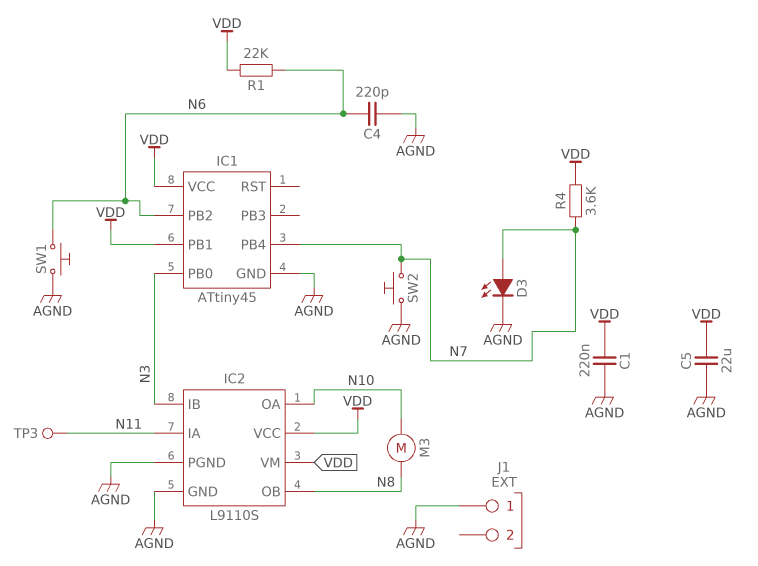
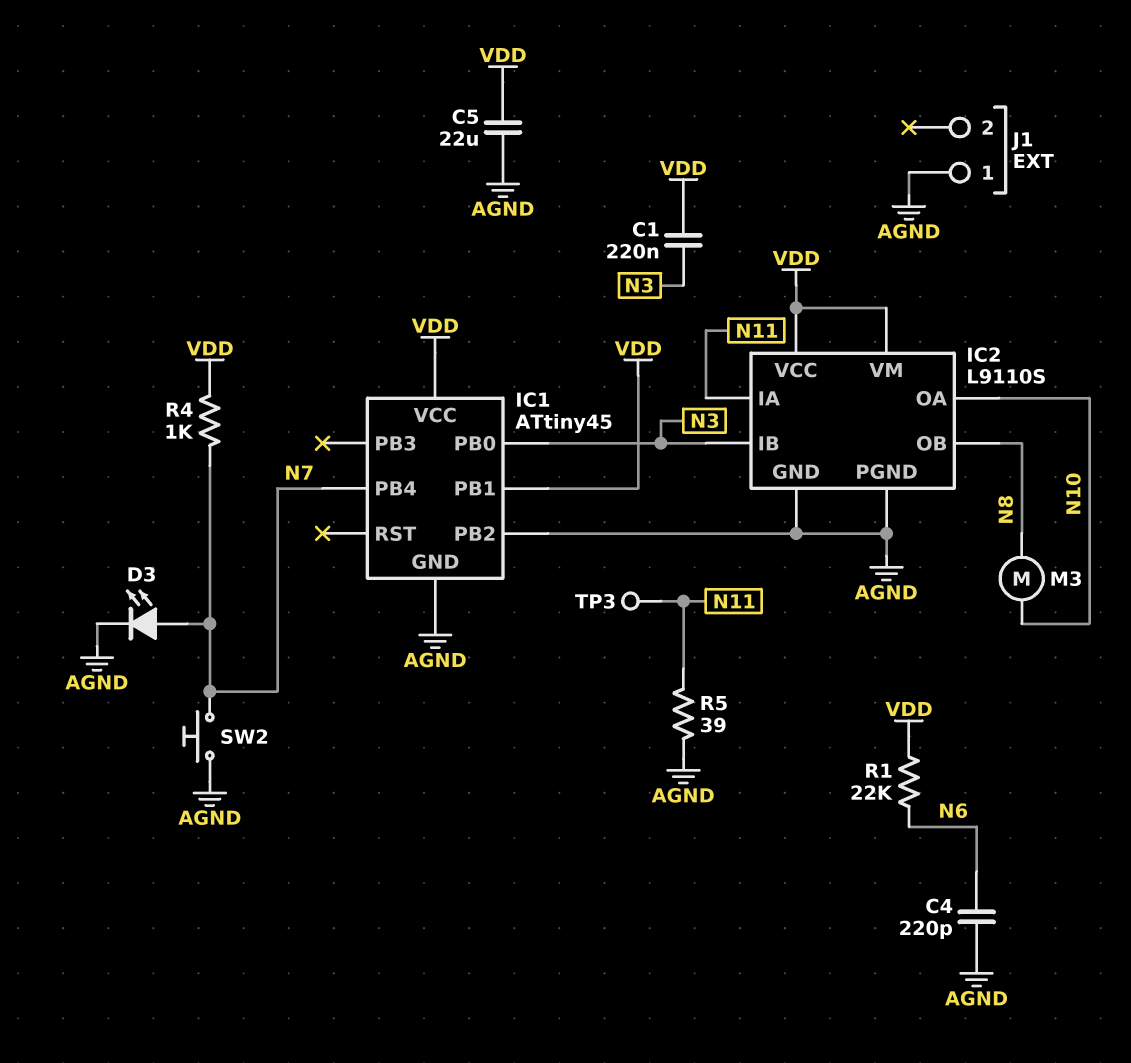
C1: 220nF (AGND, VDD) -> 220nF (N3, VDD)
IC1 pin PB2: N6 -> AGND
R4: 3.6k (N7, VDD) -> 1k (N7, VDD)
R5: none -> 39 (AGND, N11)
SW1: button (AGND, N6) -> none

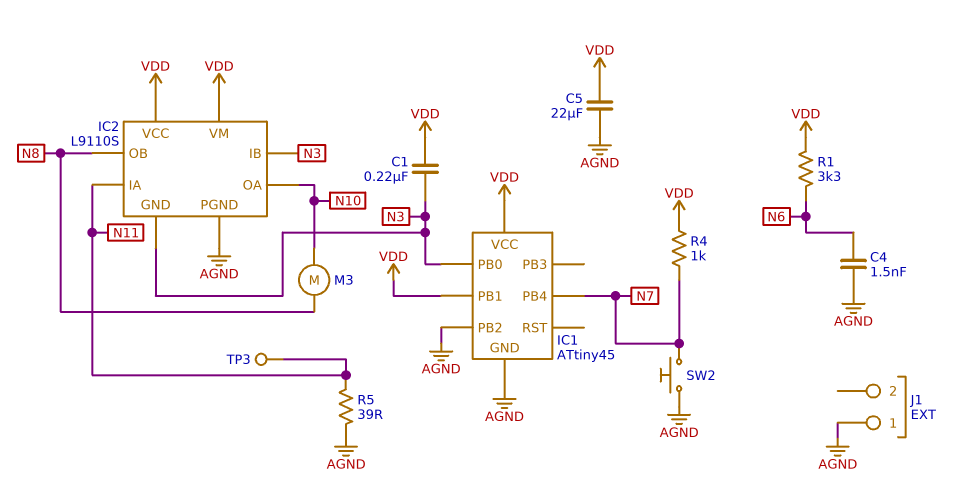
C4: 220pF (AGND, N6) -> 1.5nF (AGND, N6)
D3: LED (A N7, K AGND) -> none
IC2 pin GND: AGND -> N3
R1: 22k (N6, VDD) -> 3.3k (N6, VDD)

